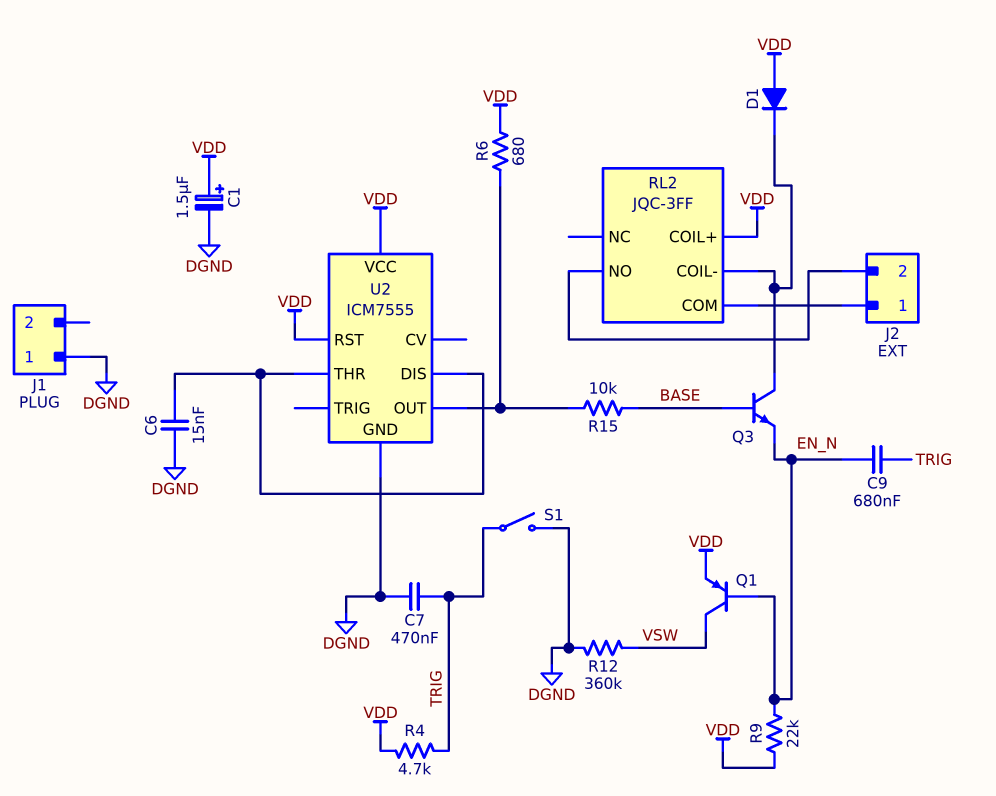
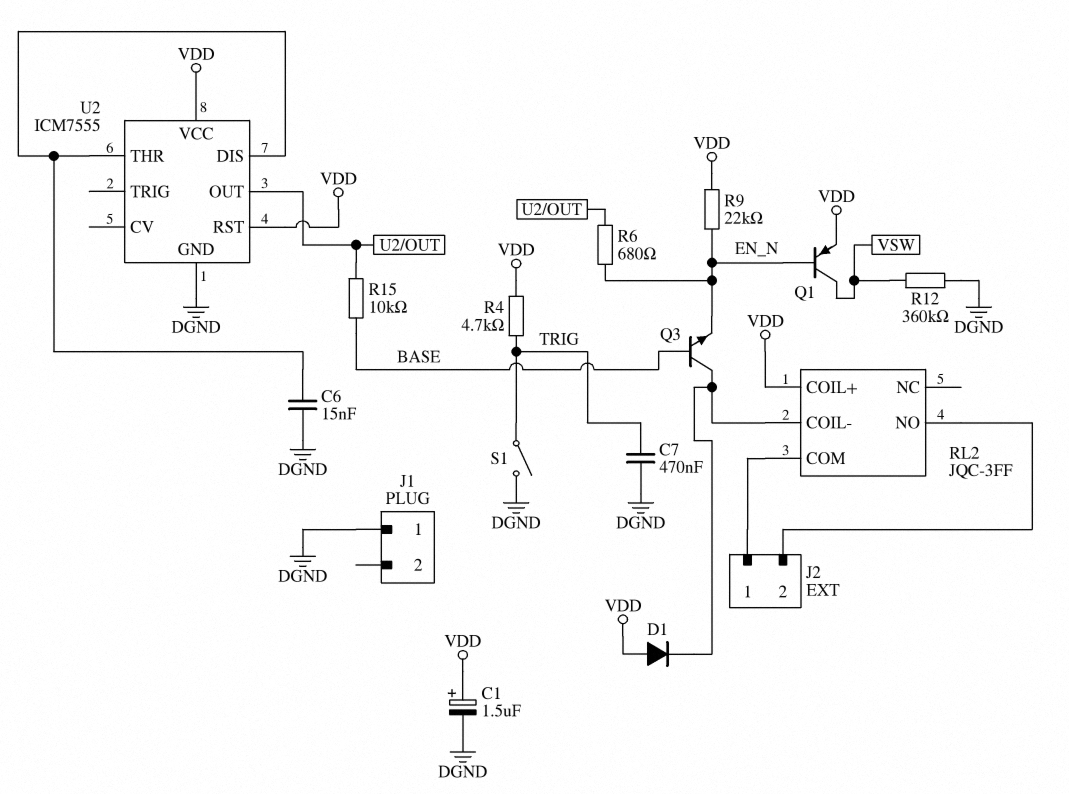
C9: 680nF (EN_N, TRIG) -> none
R6: 680 (U2/OUT, VDD) -> 680 (EN_N, U2/OUT)

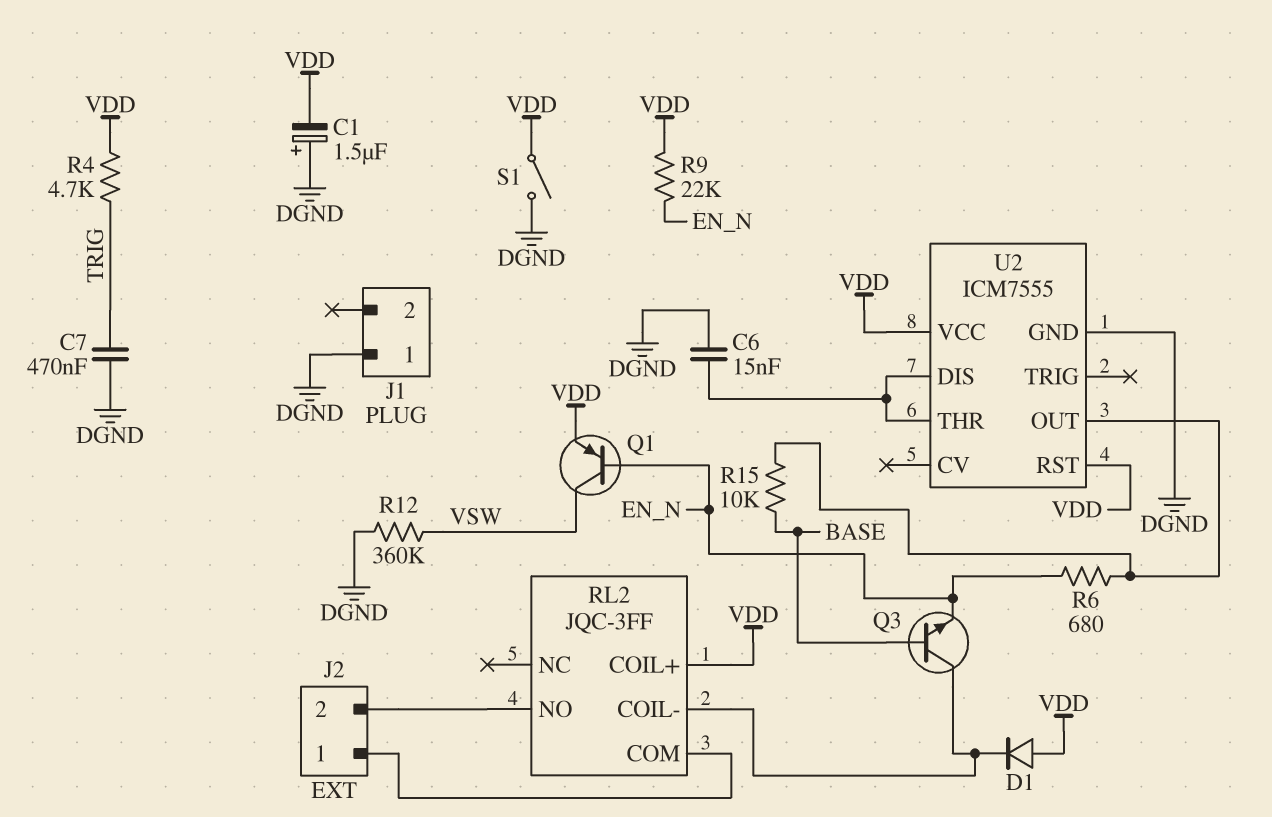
C1: 1.5uF (plus VDD, minus DGND) -> 1.5uF (plus DGND, minus VDD)
S1: switch (DGND, TRIG) -> switch (DGND, VDD)

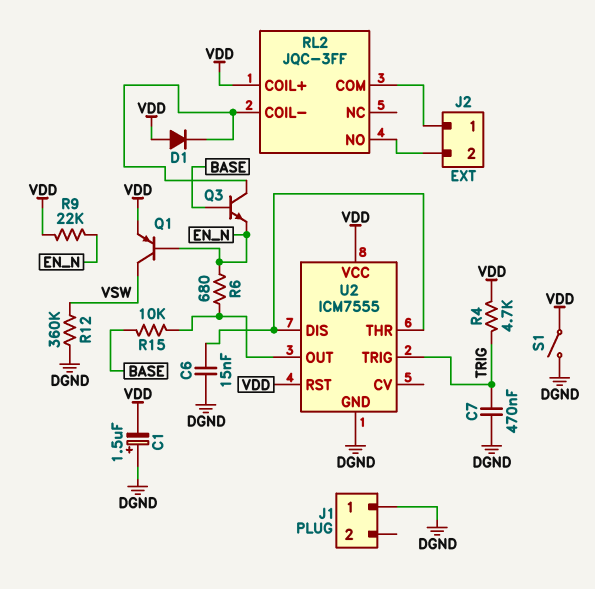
U2 pin TRIG: none -> TRIG

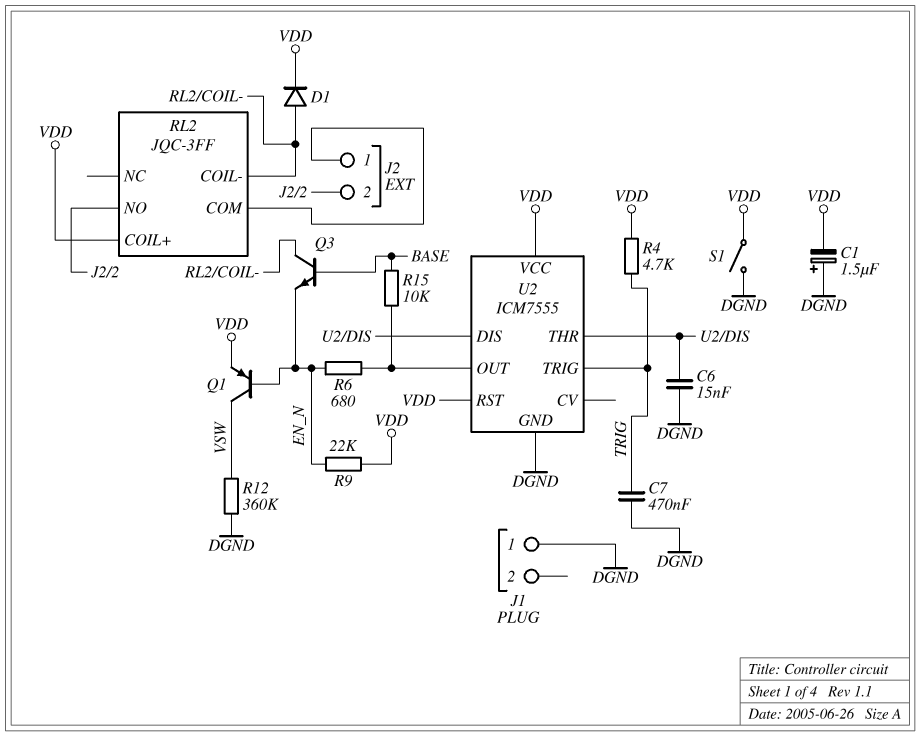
D1: diode (A VDD, K RL2/COIL-) -> diode (A RL2/COIL-, K VDD)

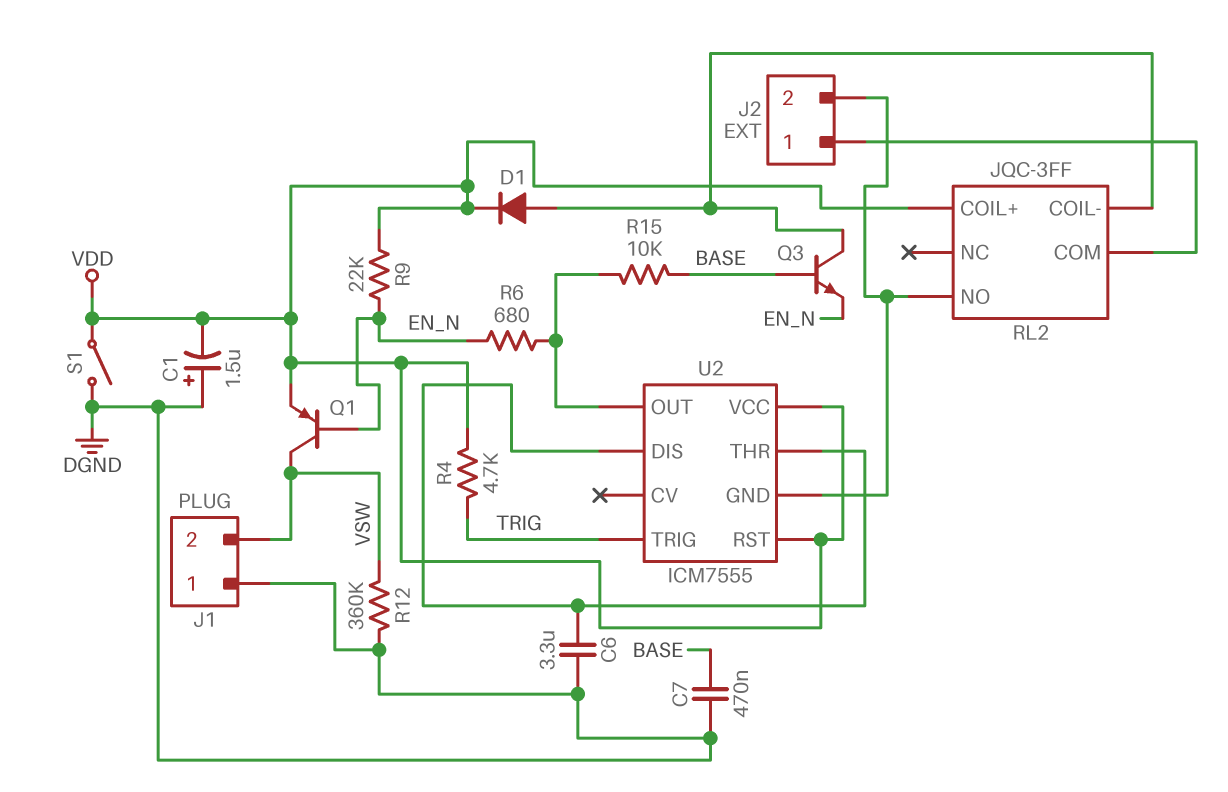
C6: 15nF (DGND, U2/DIS) -> 3.3uF (DGND, U2/DIS)
C7: 470nF (DGND, TRIG) -> 470nF (BASE, DGND)
J1 pin 2: none -> VSW
U2 pin GND: DGND -> J2/2

